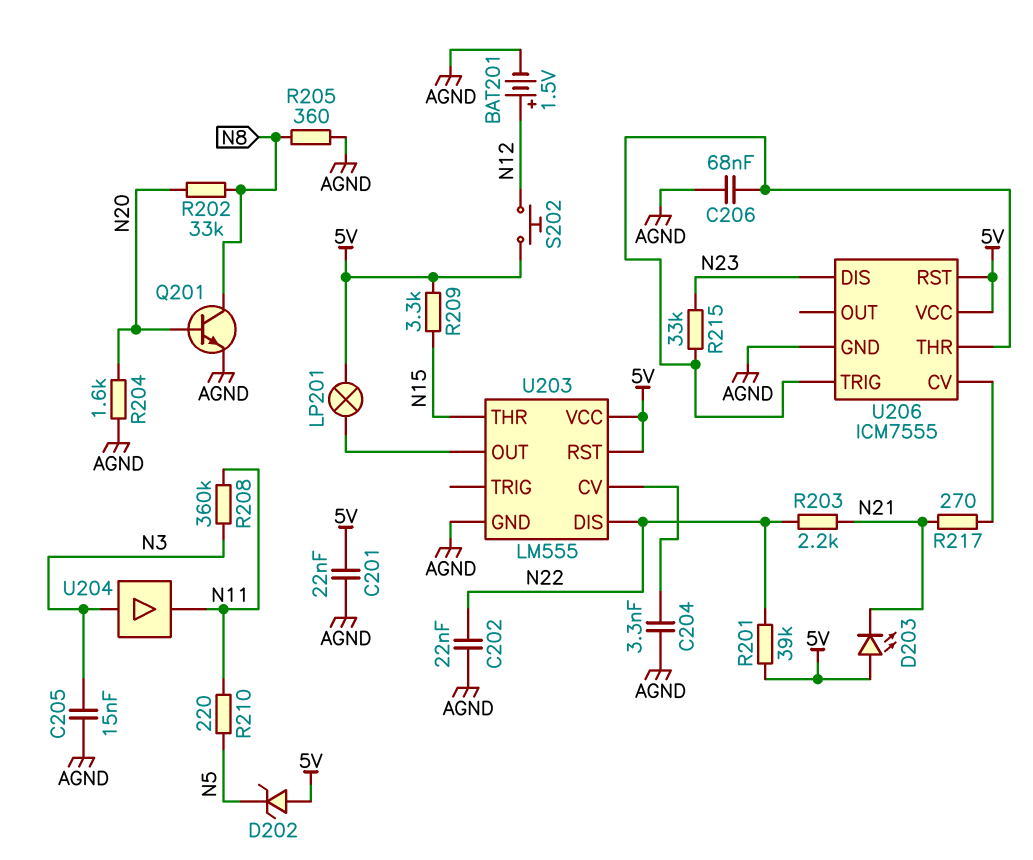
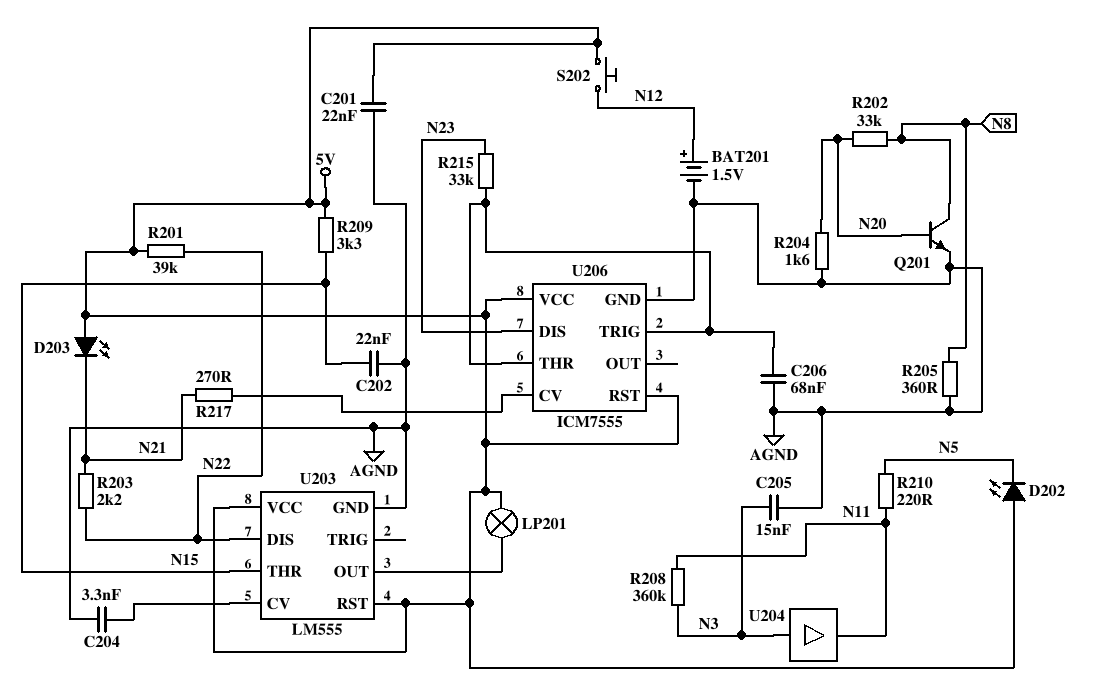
C202: 22nF (AGND, N22) -> 22nF (AGND, N15)
D202: zener (A 5V, K N5) -> LED (A 5V, K N5)

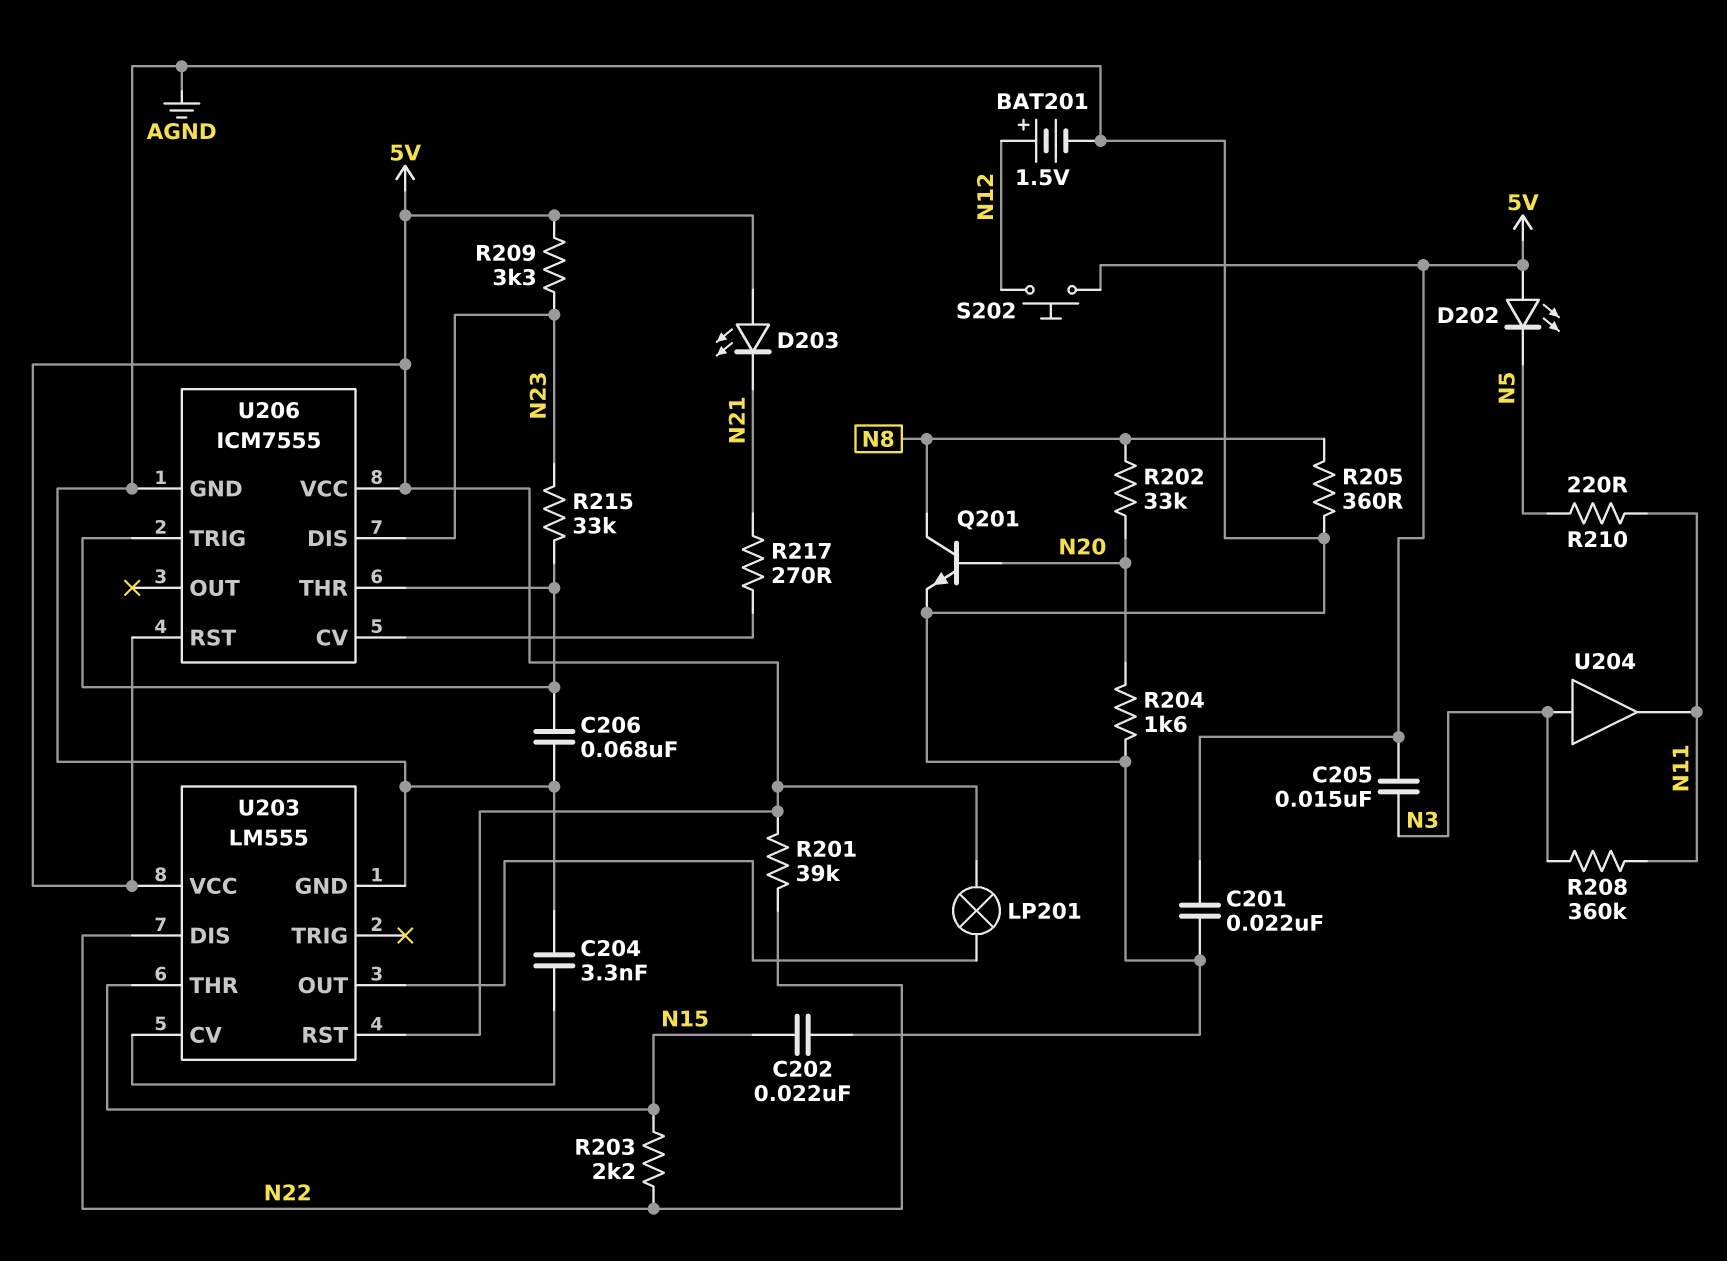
C205: 15nF (AGND, N3) -> 15nF (5V, N3)
R203: 2.2k (N21, N22) -> 2.2k (N15, N22)
R209: 3.3k (5V, N15) -> 3.3k (5V, N23)

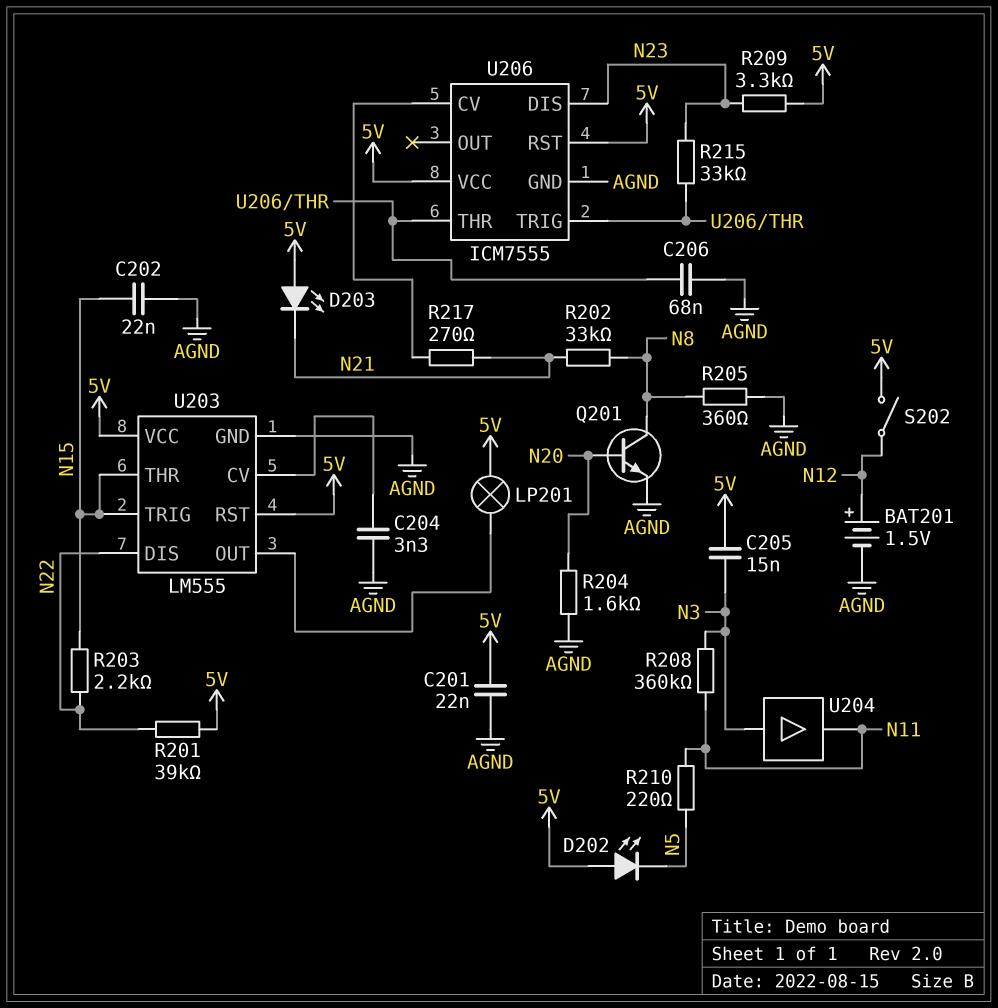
R202: 33k (N8, N20) -> 33k (N8, N21)
S202: button (5V, N12) -> switch (5V, N12)
U203 pin TRIG: none -> N15

